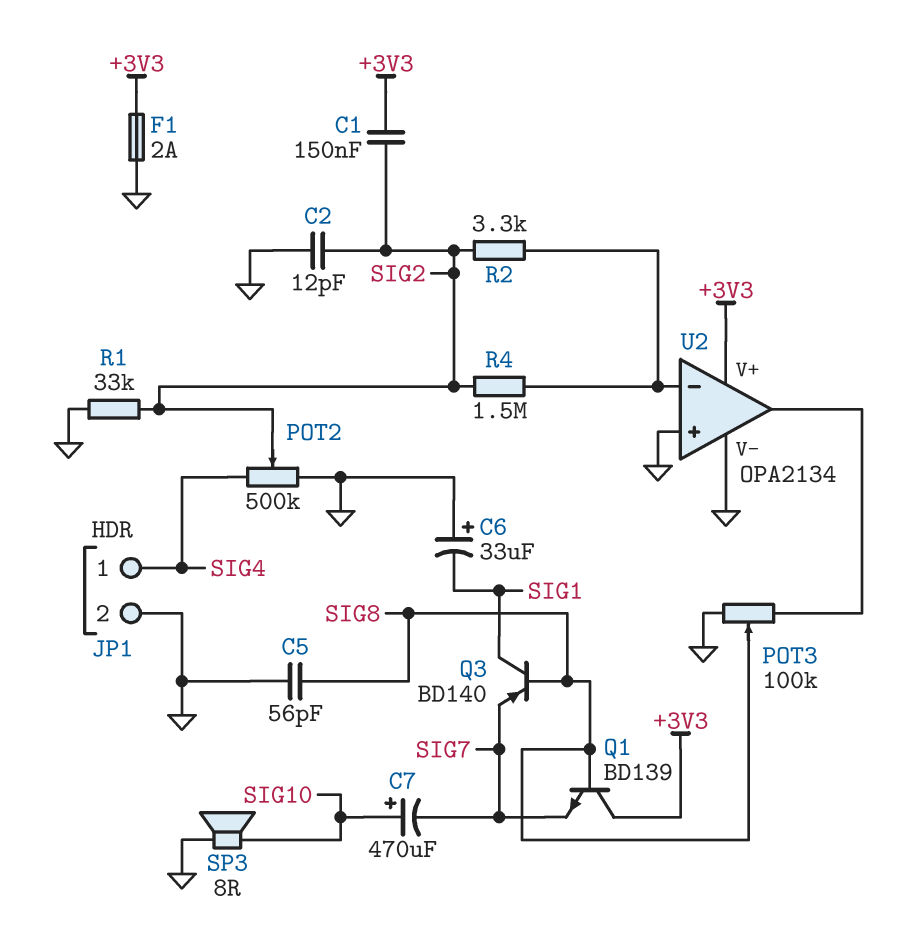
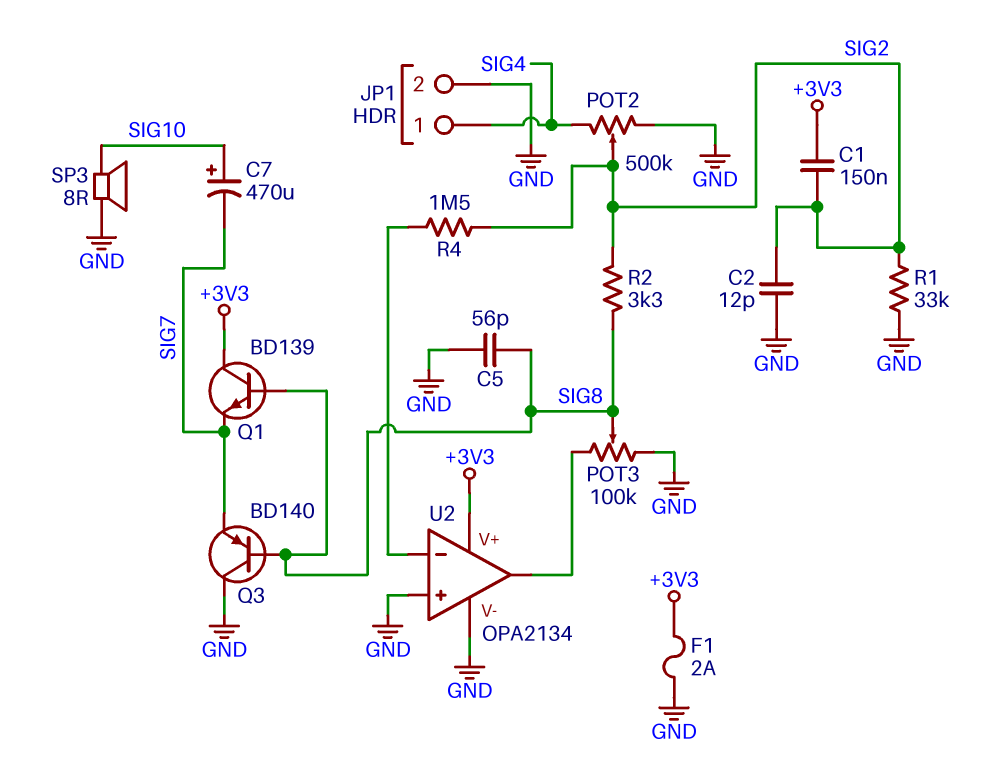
C6: 33uF (plus GND, minus SIG1) -> none
Q3: PNP BD140 (B SIG8, C SIG1, E SIG7) -> PNP BD140 (B SIG8, C GND, E SIG7)
R2: 3.3k (SIG2, U2/in-) -> 3.3k (SIG2, SIG8)

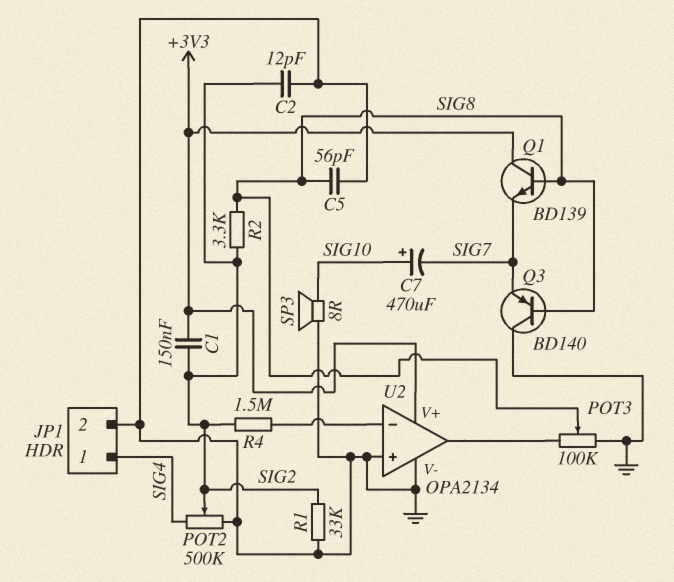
F1: 2A (+3V3, GND) -> none

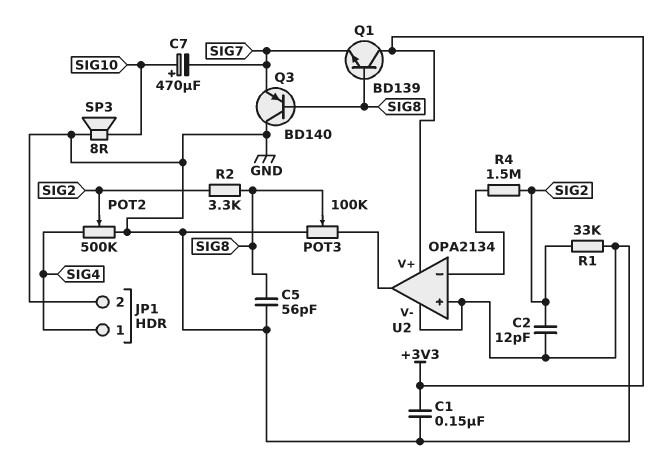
C1: 150nF (+3V3, SIG2) -> 150nF (+3V3, GND)

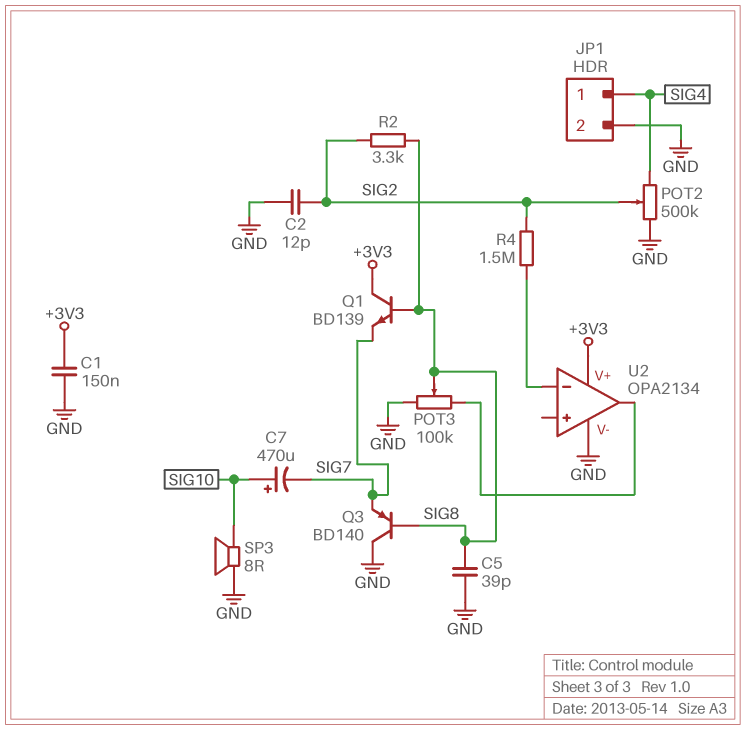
C5: 56pF (GND, SIG8) -> 39pF (GND, SIG8)
R1: 33k (GND, SIG2) -> none
U2 pin in+: GND -> none

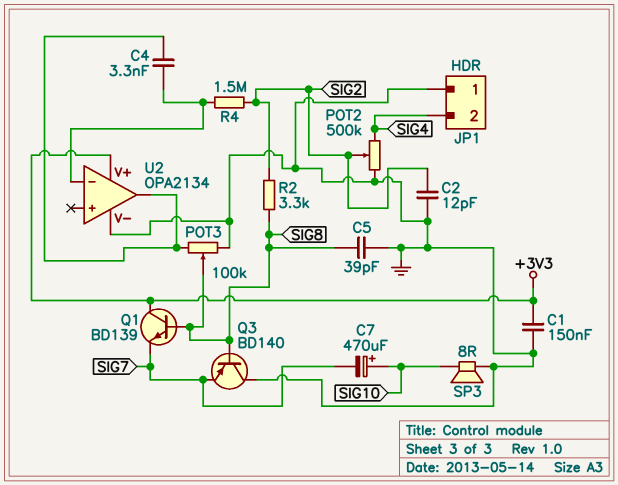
C4: none -> 3.3nF (U2/in-, U2/out)
JP1 pin 1: SIG4 -> GND
JP1 pin 2: GND -> SIG4

